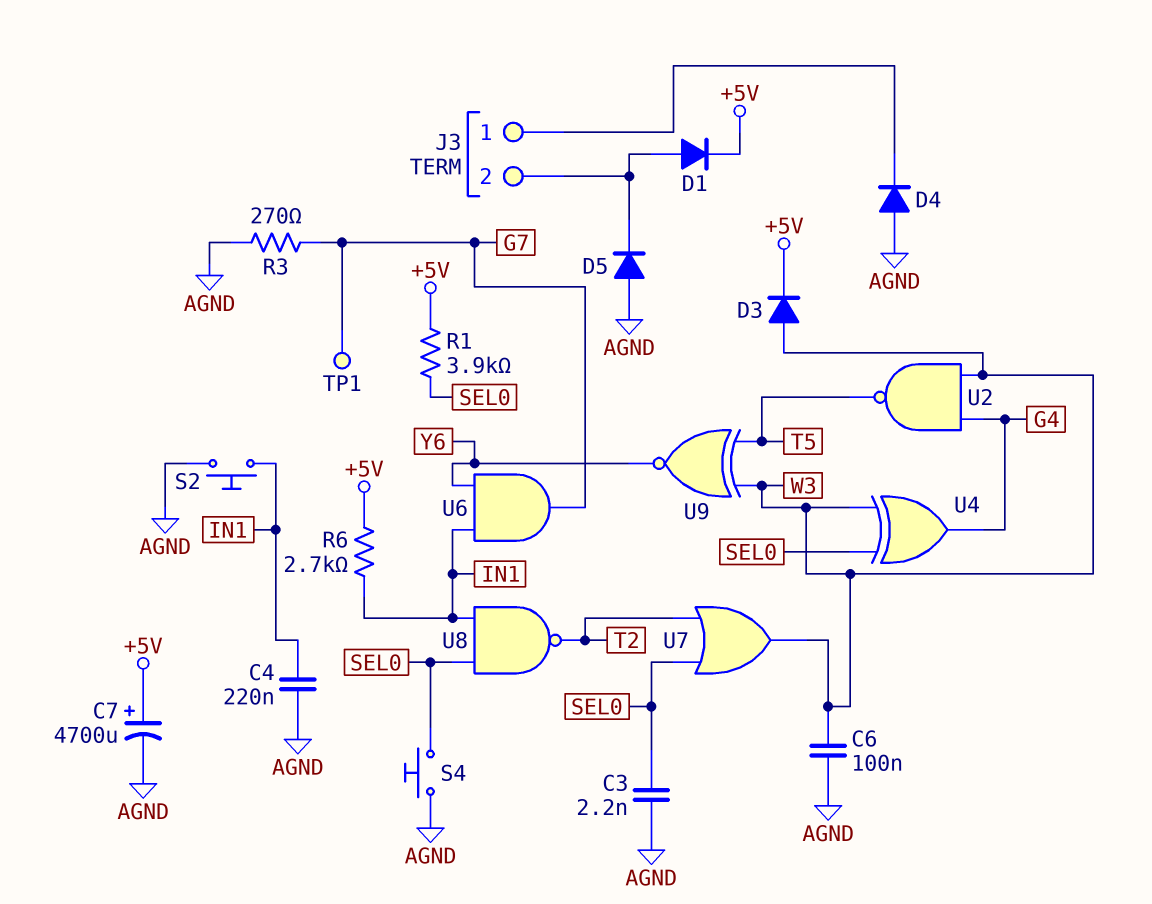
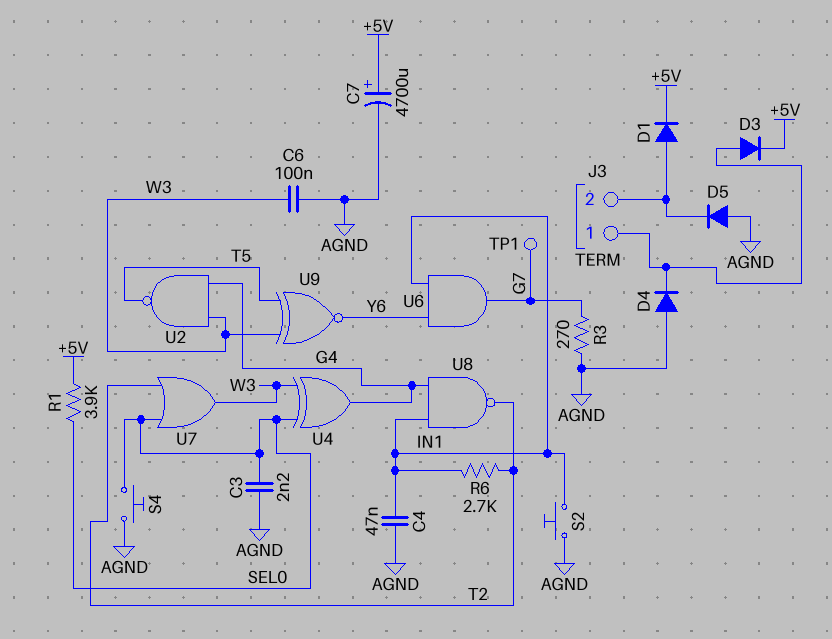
C4: 220nF (AGND, IN1) -> 47nF (AGND, IN1)
D3: diode (A W3, K +5V) -> diode (A J3/1, K +5V)
R6: 2.7k (+5V, IN1) -> 2.7k (IN1, T2)
U8: NAND (in IN1, in SEL0, out T2) -> NAND (in G4, in IN1, out T2)

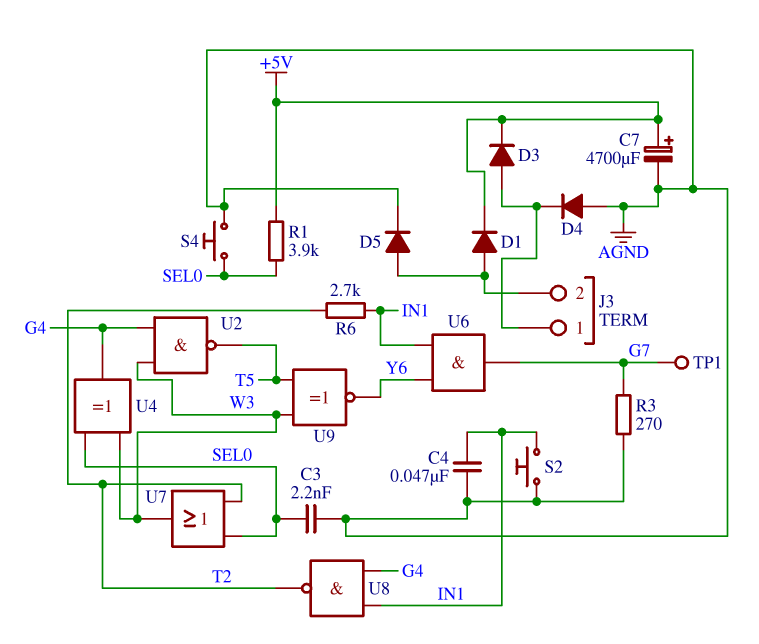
C6: 100nF (AGND, W3) -> none
D5: diode (A AGND, K J3/2) -> diode (A J3/2, K AGND)

